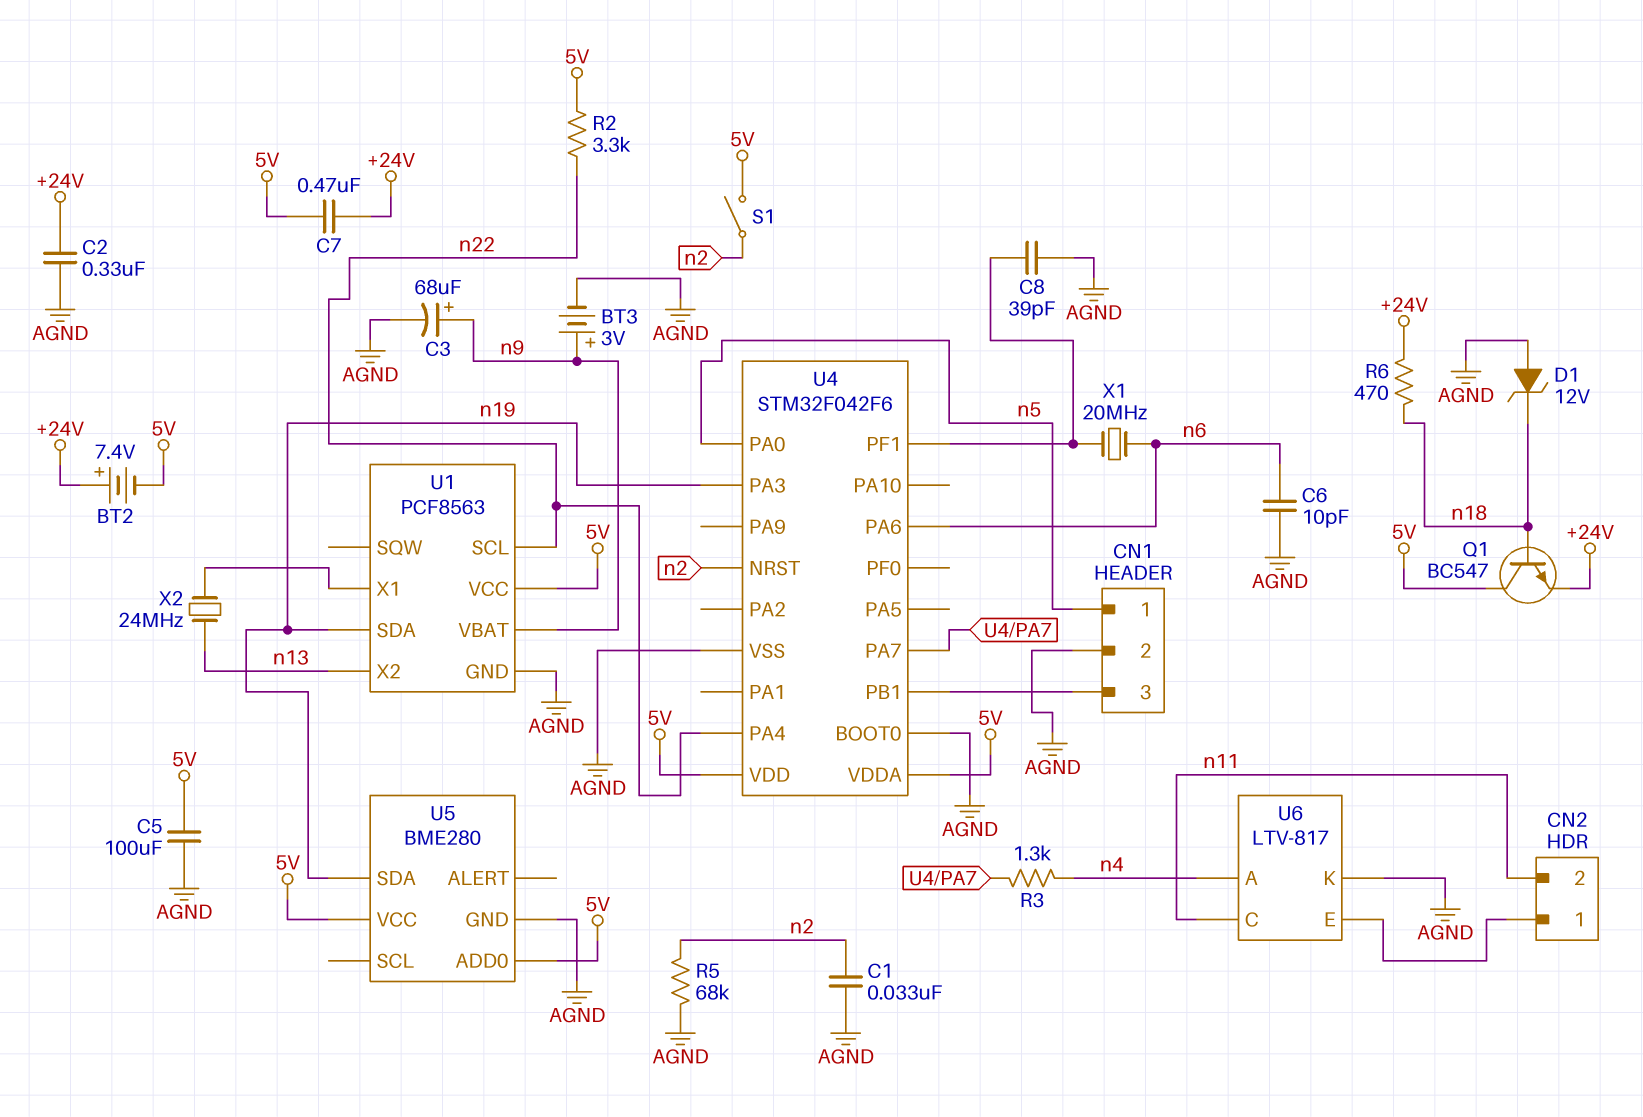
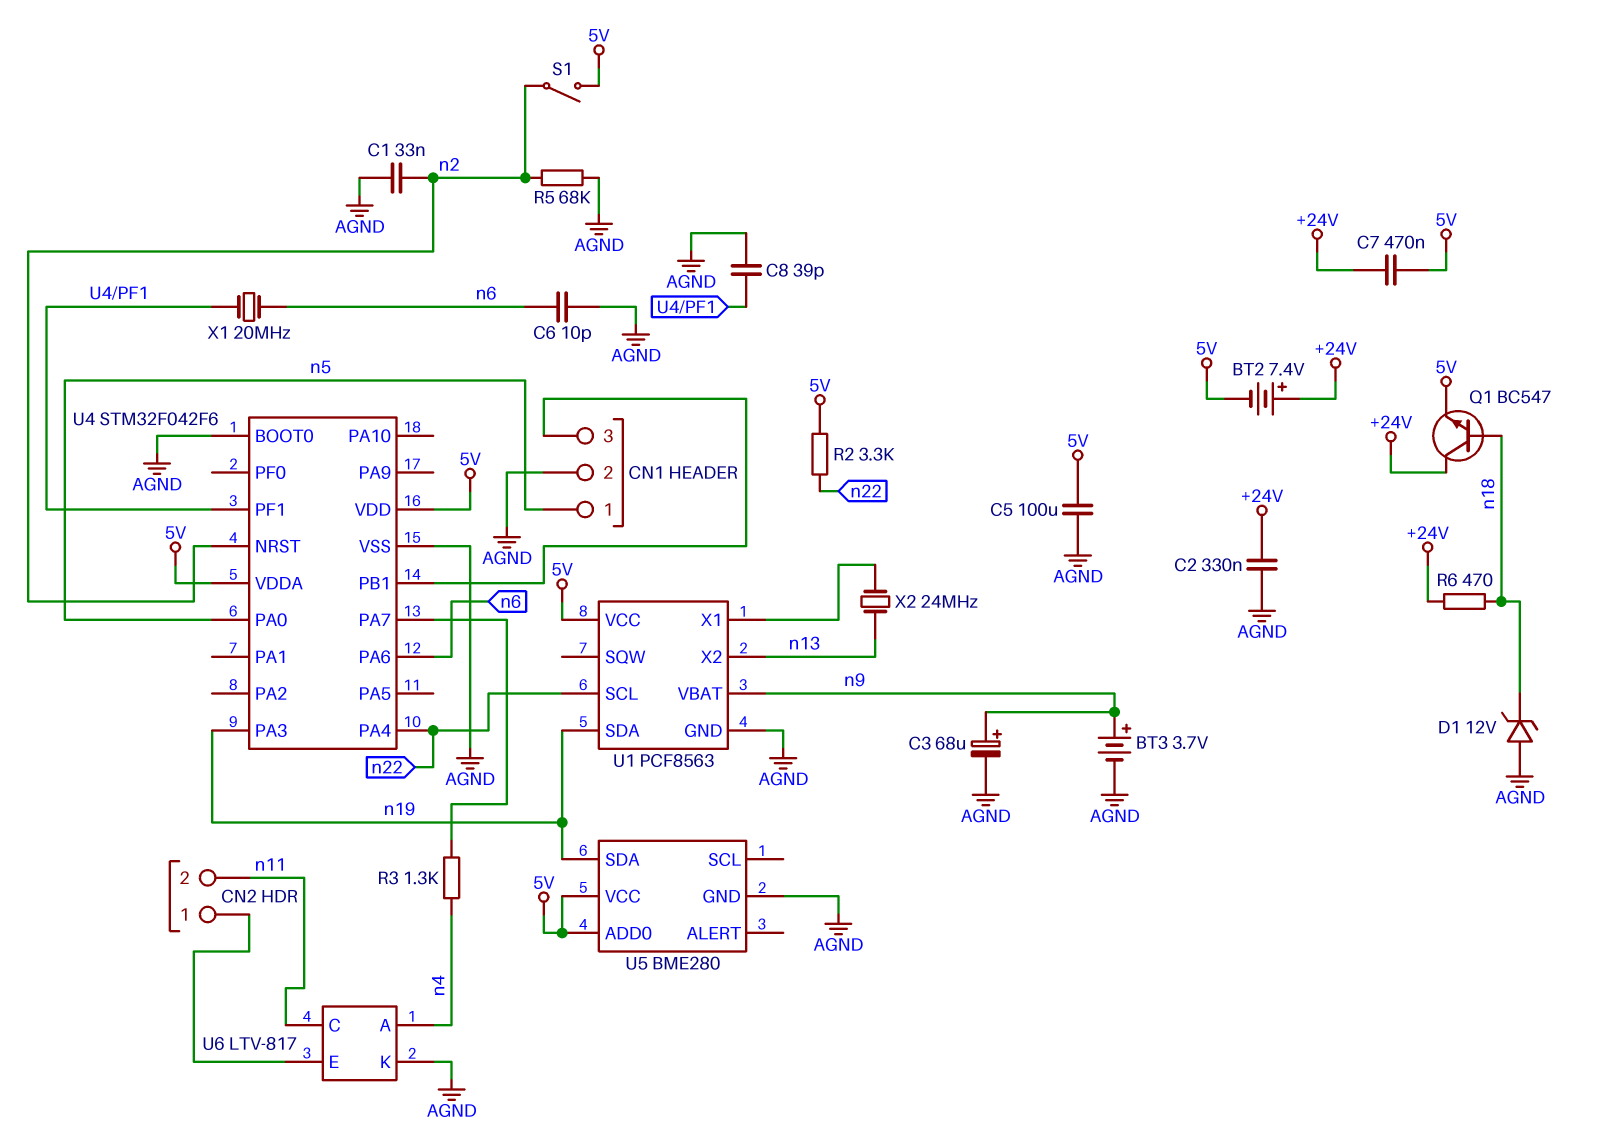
BT3: 3V (plus n9, minus AGND) -> 3.7V (plus n9, minus AGND)
Q1: NPN BC547 (B n18, C 5V, E +24V) -> NPN BC547 (B n18, C +24V, E 5V)

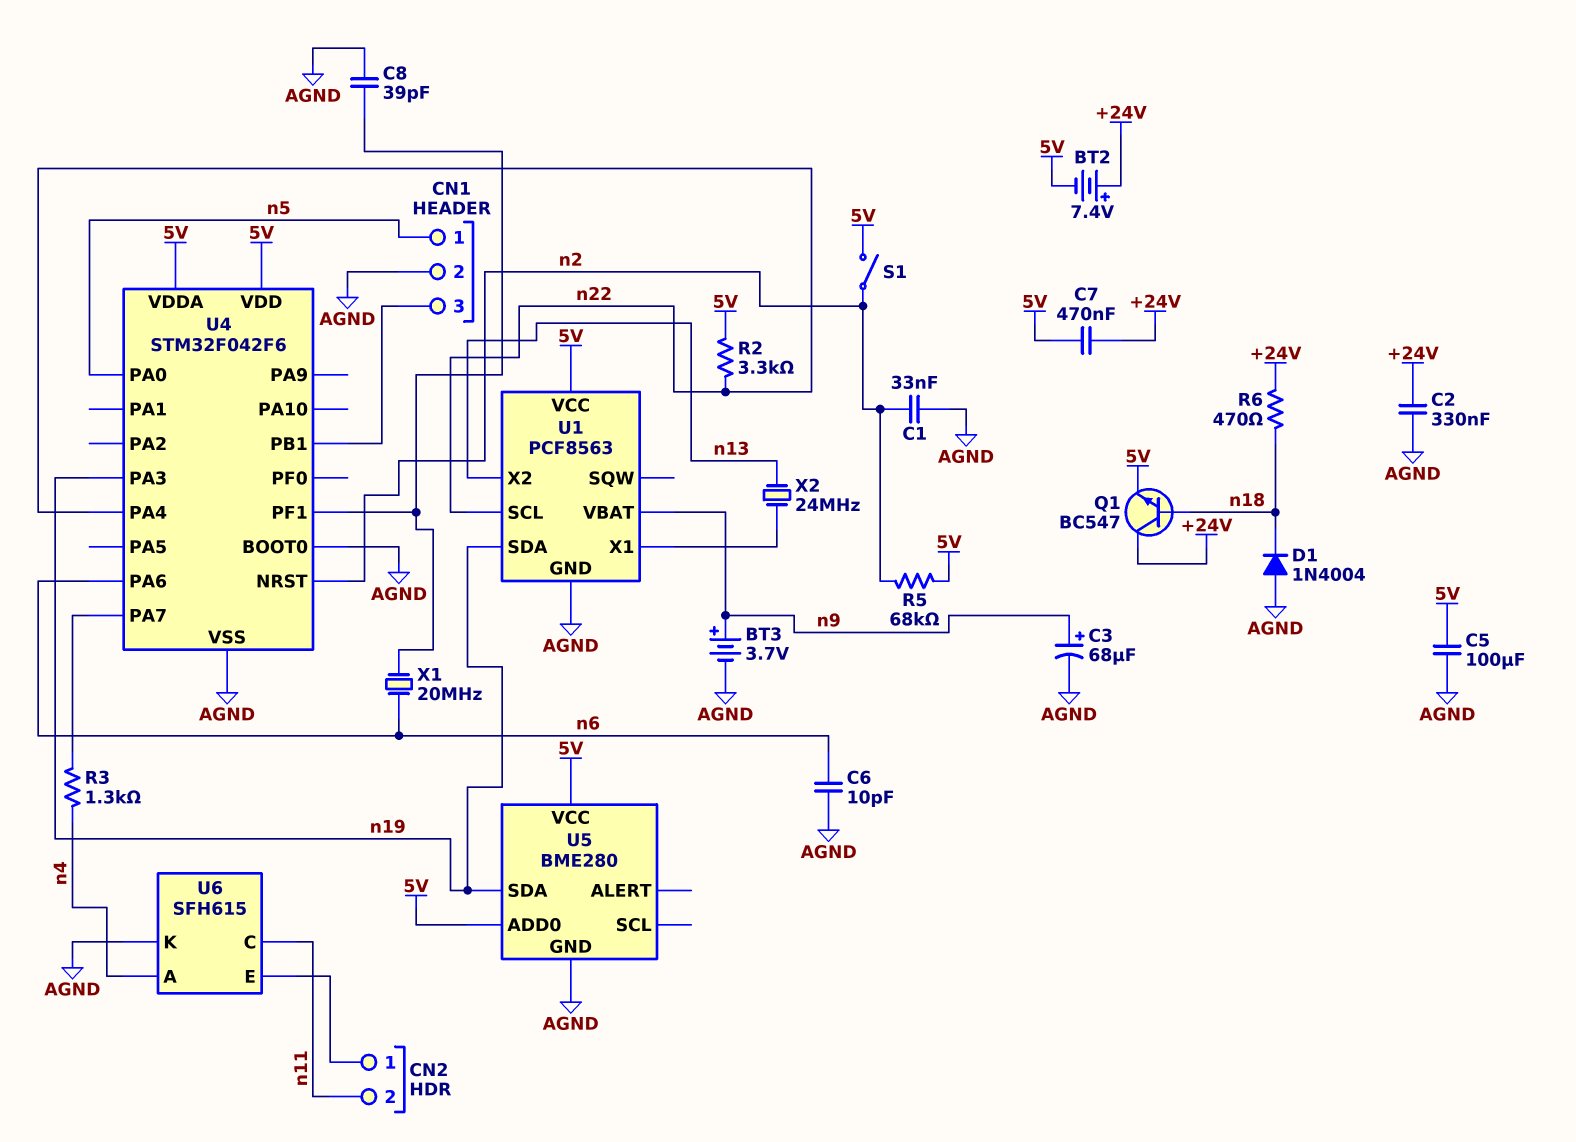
D1: zener 12V (A AGND, K n18) -> diode 1N4004 (A AGND, K n18)
R5: 68k (AGND, n2) -> 68k (5V, n2)
U6: LTV-817 -> SFH615

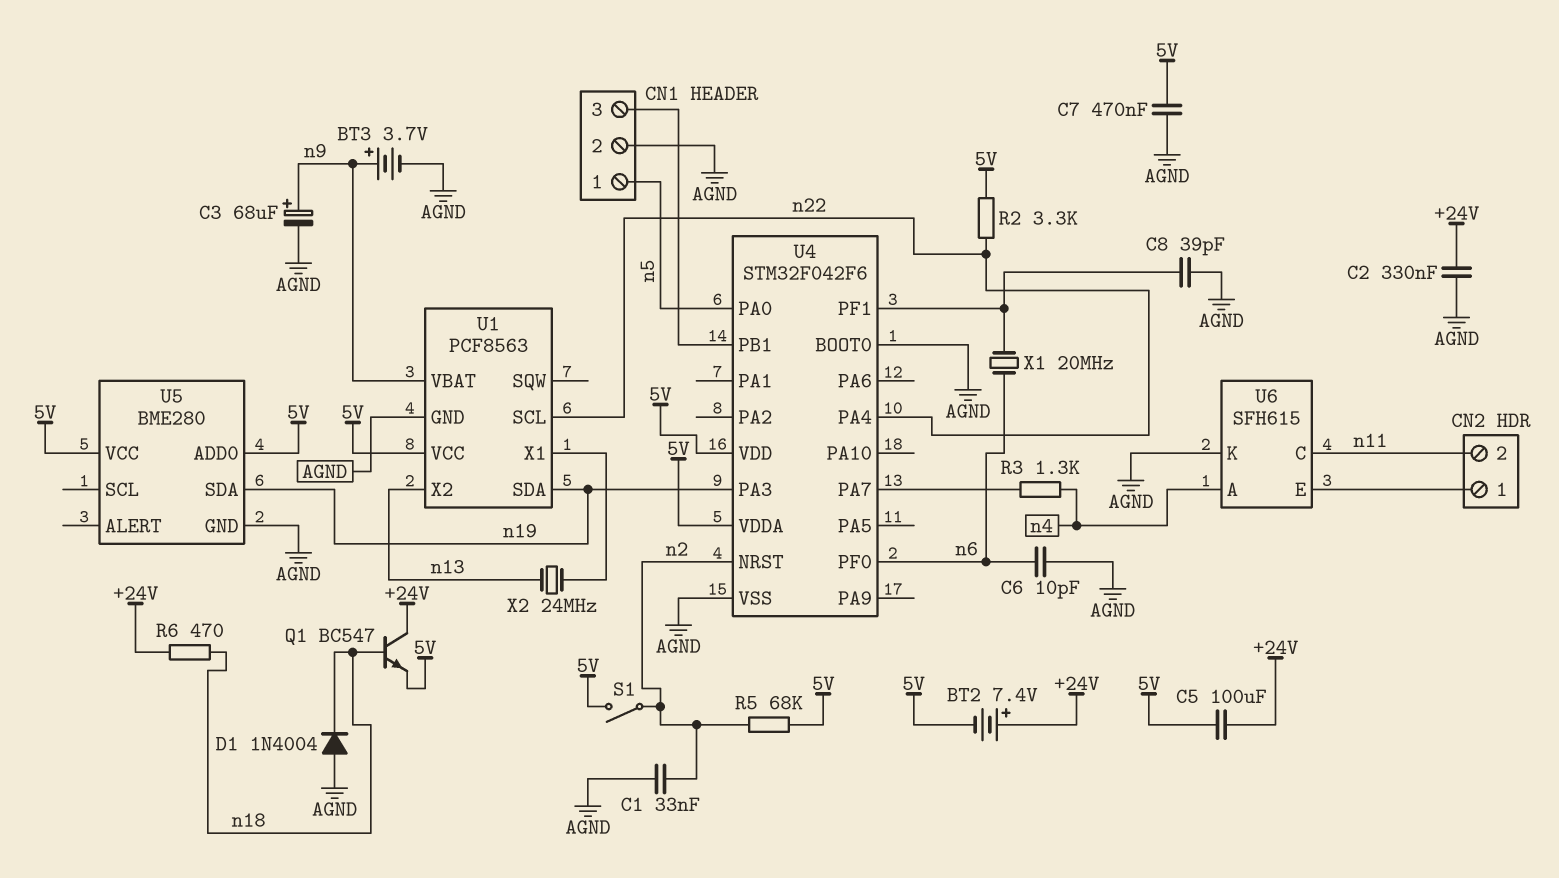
C5: 100uF (5V, AGND) -> 100uF (+24V, 5V)
C7: 470nF (+24V, 5V) -> 470nF (5V, AGND)
U4 pin PA6: n6 -> none
U4 pin PF0: none -> n6

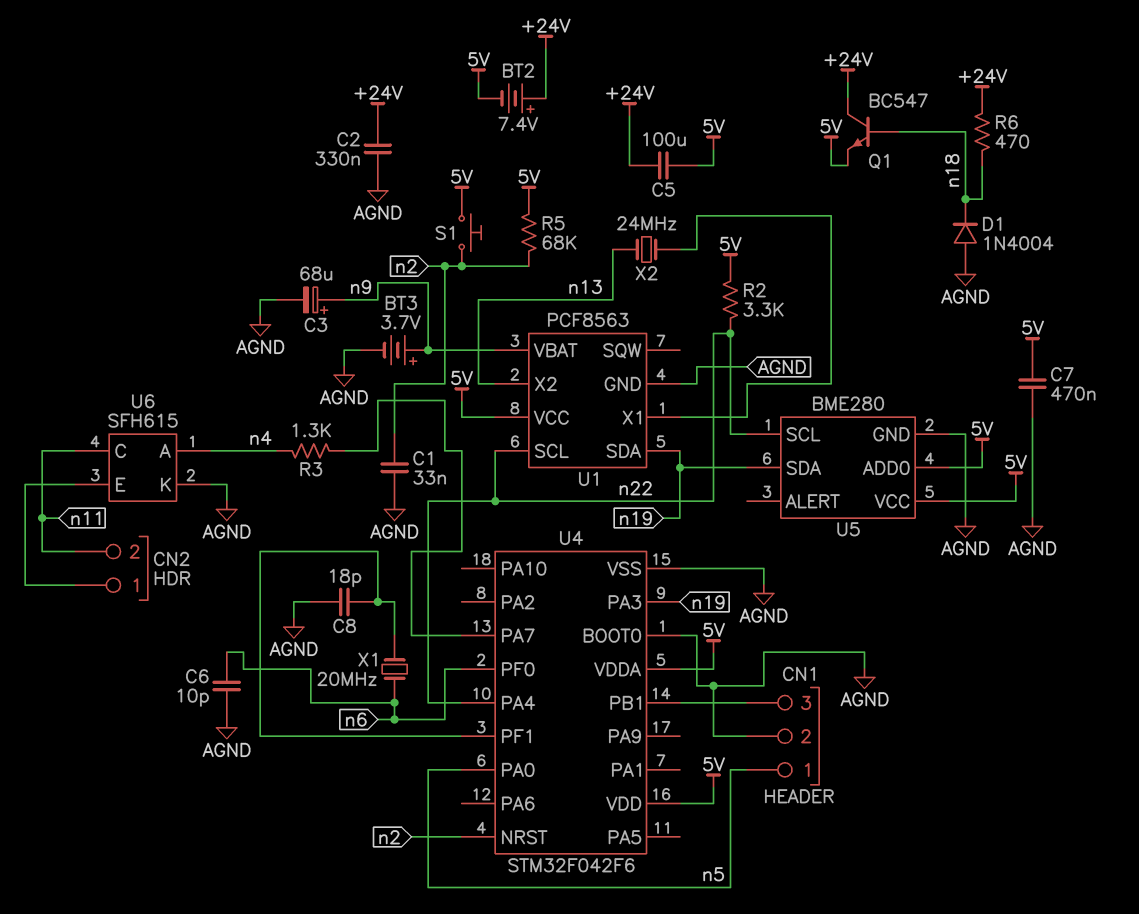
C8: 39pF (AGND, U4/PF1) -> 18pF (AGND, U4/PF1)
S1: switch (5V, n2) -> button (5V, n2)
U5 pin SCL: none -> n22

